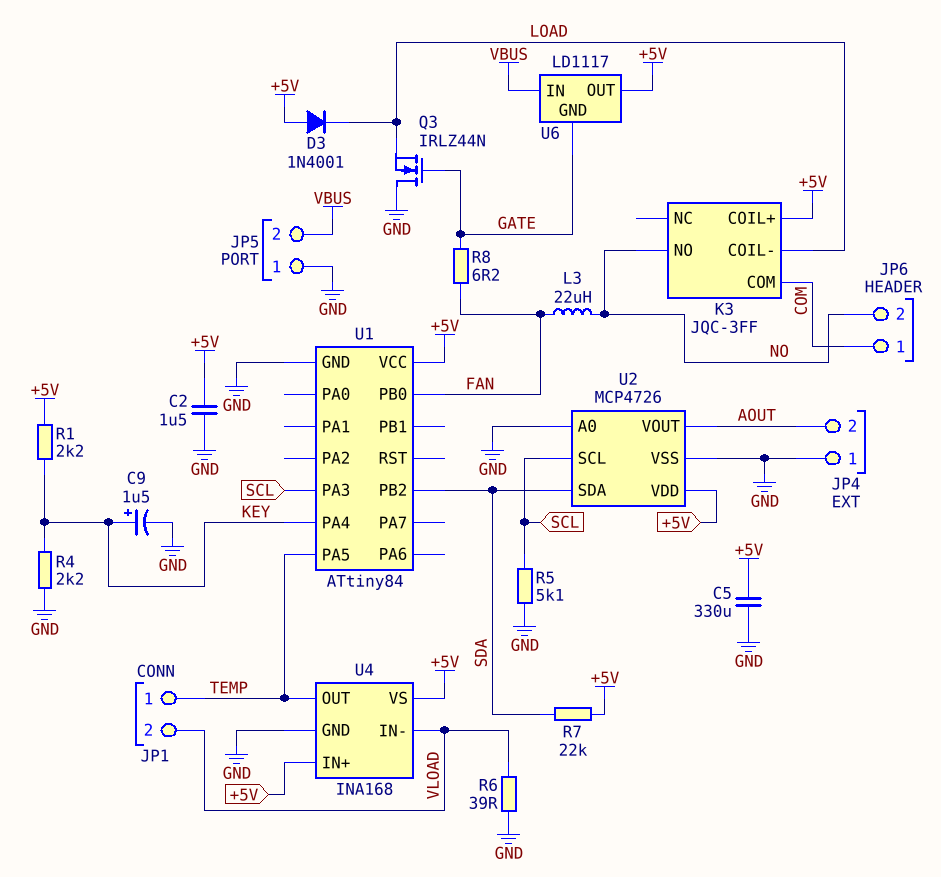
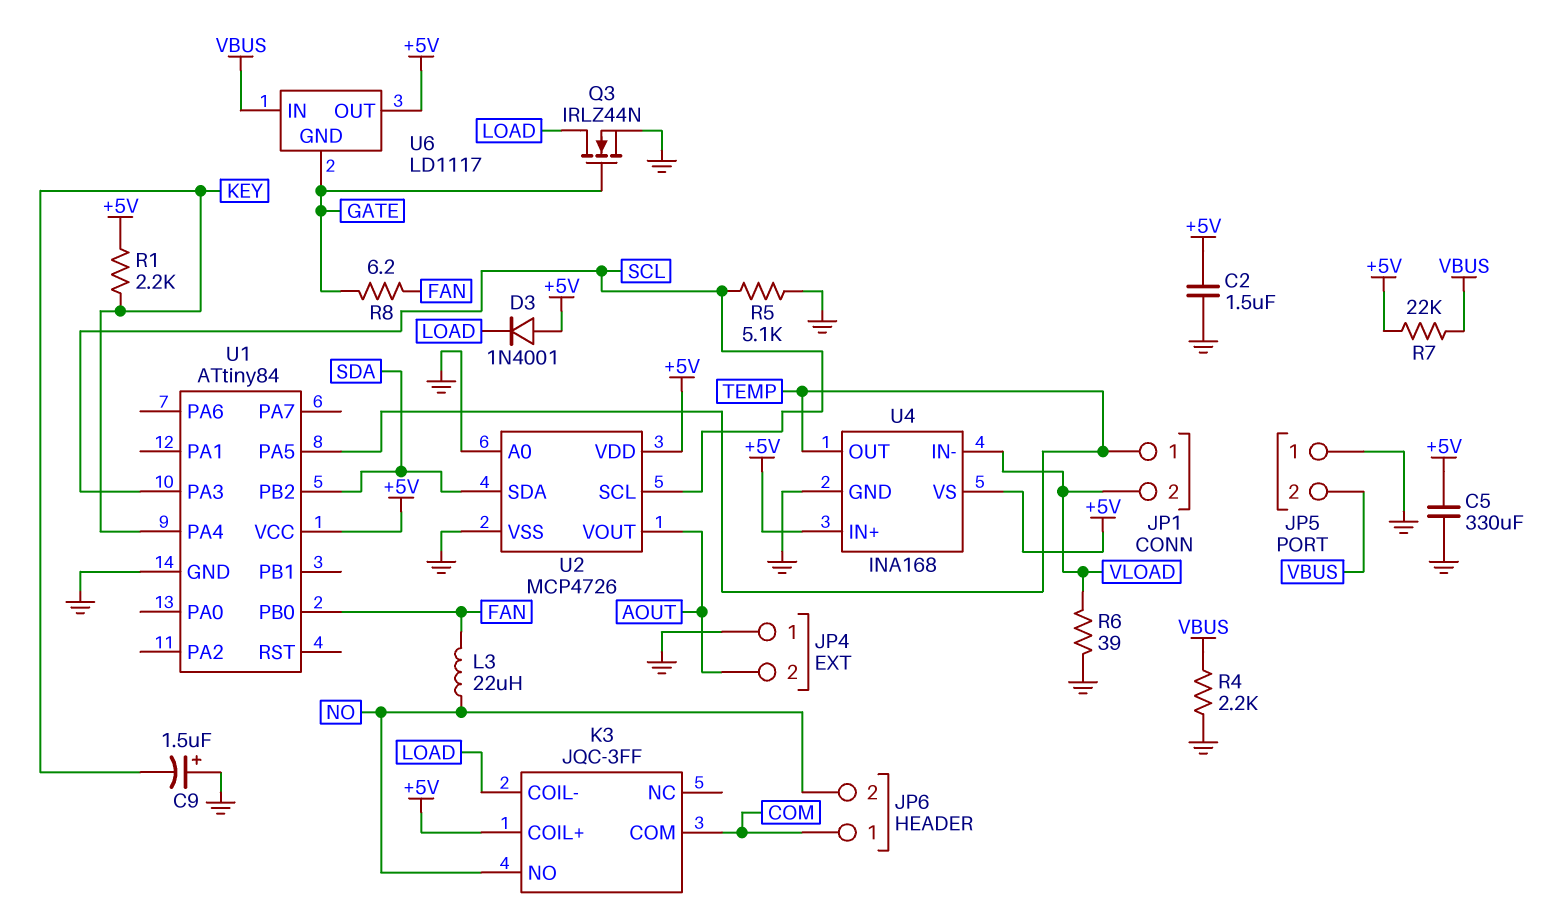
C9: 1.5uF (plus KEY, minus GND) -> 1.5uF (plus GND, minus KEY)
Q3: NMOS IRLZ44N (G GATE, D GND, S LOAD) -> NMOS IRLZ44N (G GATE, D LOAD, S GND)
R4: 2.2k (GND, KEY) -> 2.2k (GND, VBUS)
R7: 22k (+5V, SDA) -> 22k (+5V, VBUS)

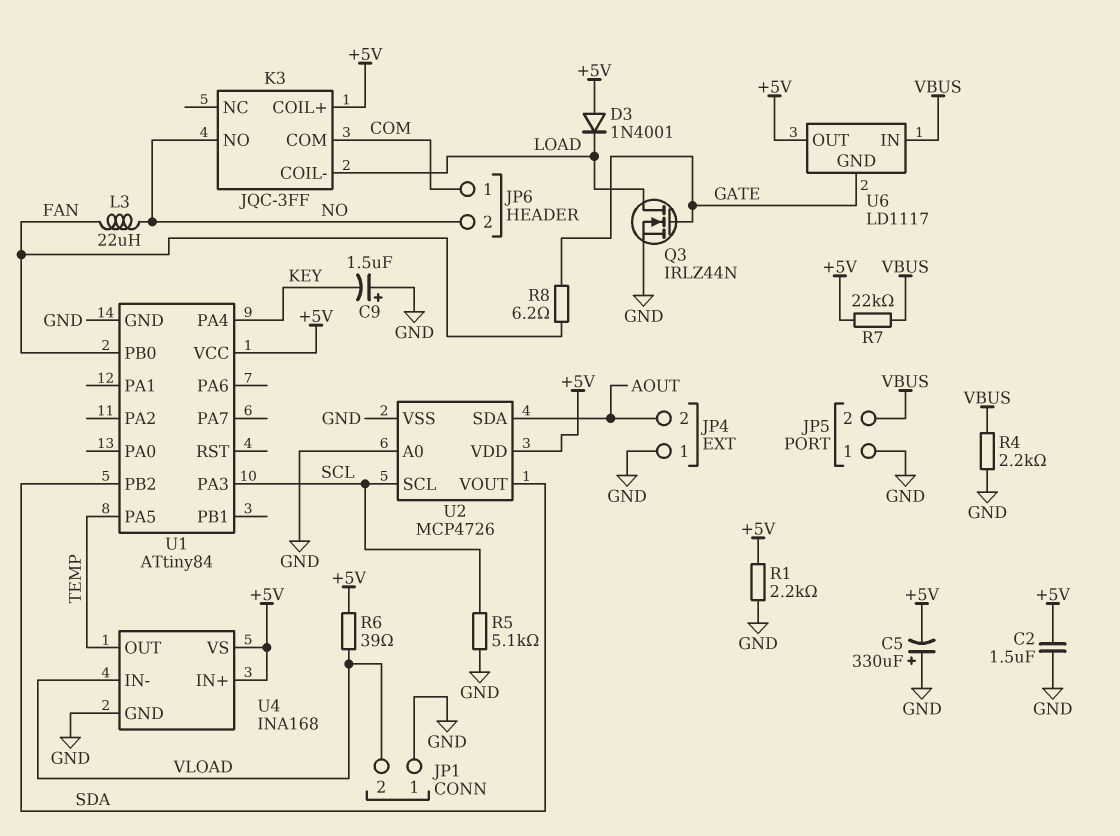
C5: 330uF (+5V, GND) -> 330uF (plus GND, minus +5V)
JP1 pin 1: TEMP -> GND
R1: 2.2k (+5V, KEY) -> 2.2k (+5V, GND)
R6: 39 (GND, VLOAD) -> 39 (+5V, VLOAD)
U2 pin SDA: SDA -> AOUT
U2 pin VOUT: AOUT -> SDA

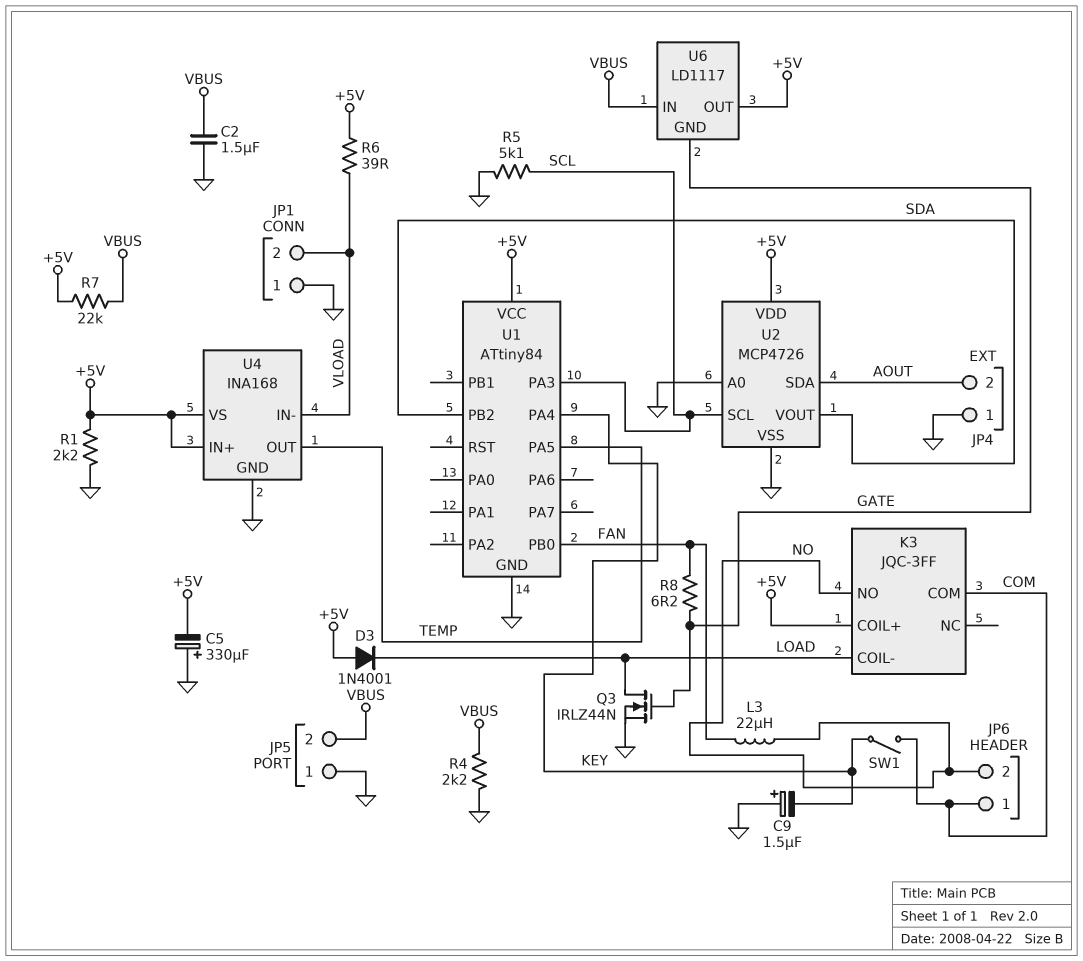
C2: 1.5uF (+5V, GND) -> 1.5uF (GND, VBUS)
SW1: none -> switch (COM, KEY)

